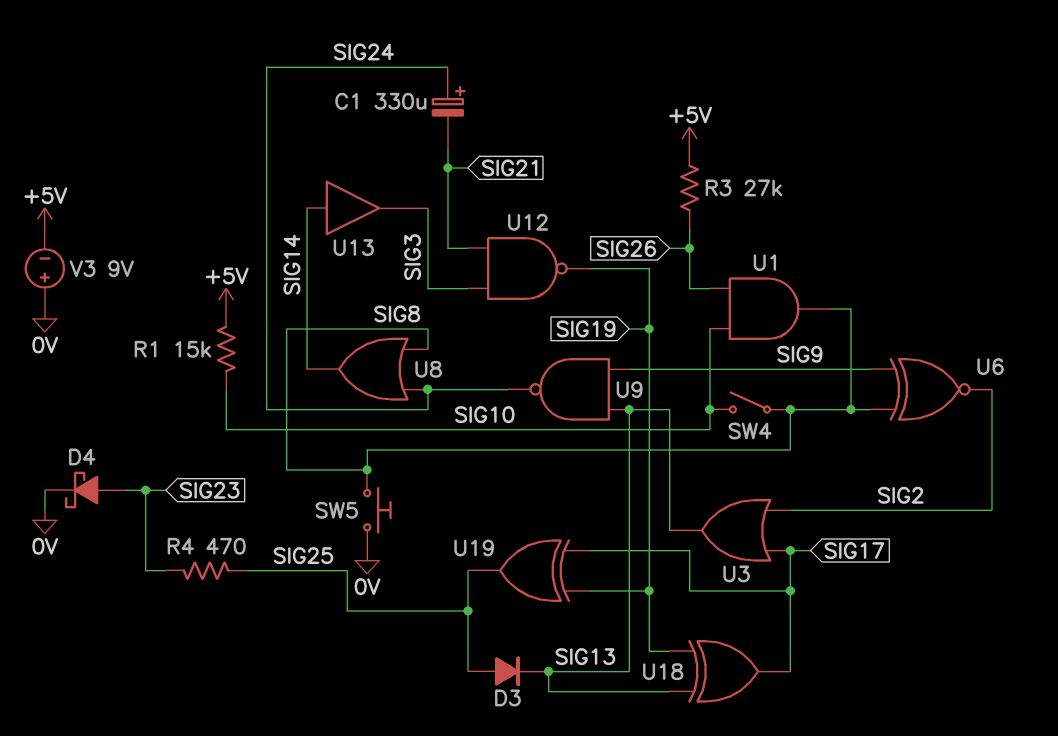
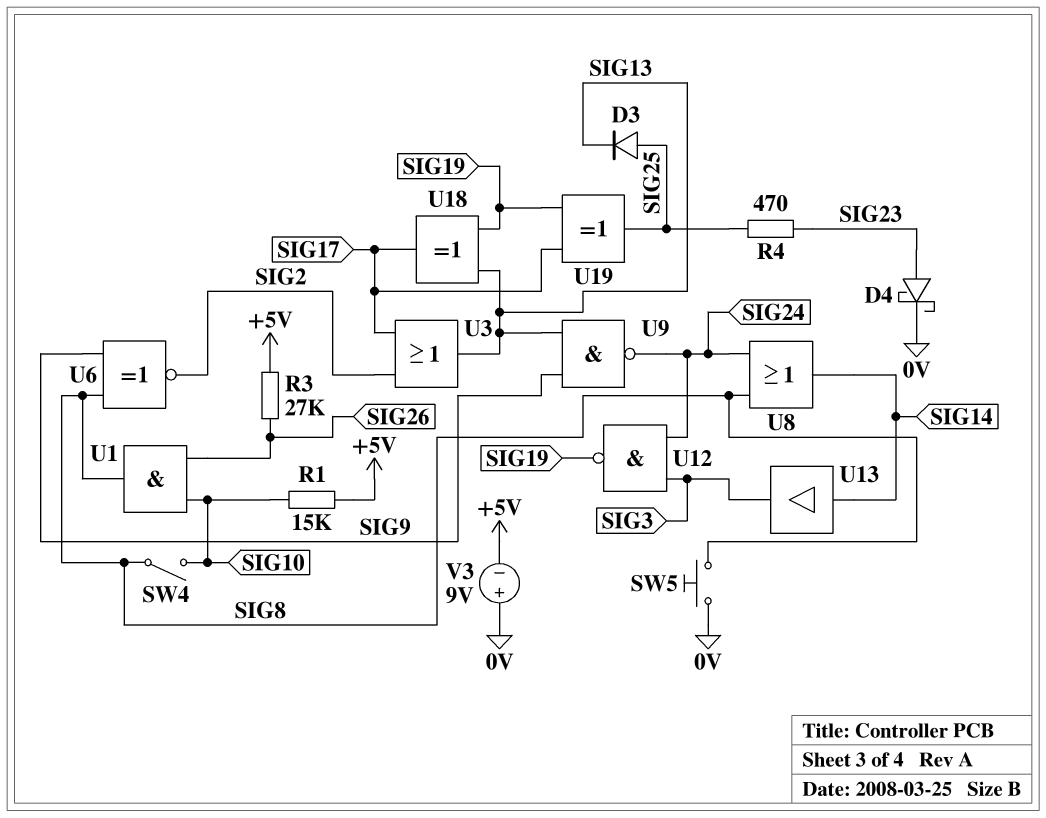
C1: 330uF (plus SIG24, minus SIG21) -> none
U12: NAND (in SIG3, in SIG21, out SIG19) -> NAND (in SIG3, in SIG24, out SIG19)

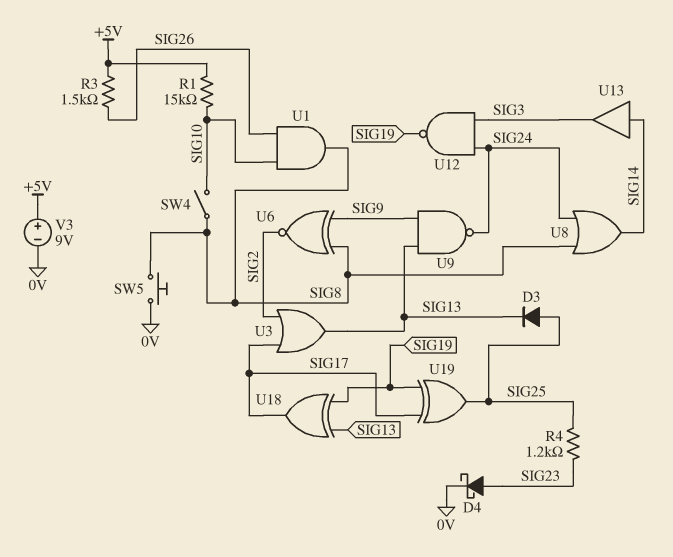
R3: 27k (+5V, SIG26) -> 1.5k (+5V, SIG26)
R4: 470 (SIG23, SIG25) -> 1.2k (SIG23, SIG25)
V3: 9V (plus 0V, minus +5V) -> 9V (plus +5V, minus 0V)

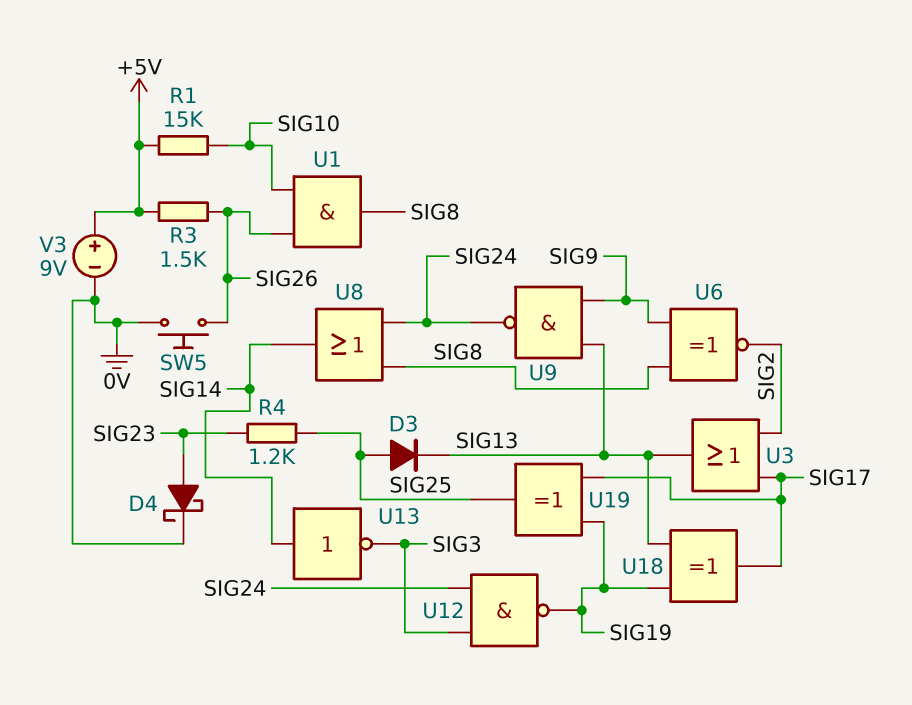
SW4: switch (SIG8, SIG10) -> none
SW5: button (0V, SIG8) -> button (0V, SIG26)
U13: buffer (in SIG14, out SIG3) -> NOT (in SIG14, out SIG3)

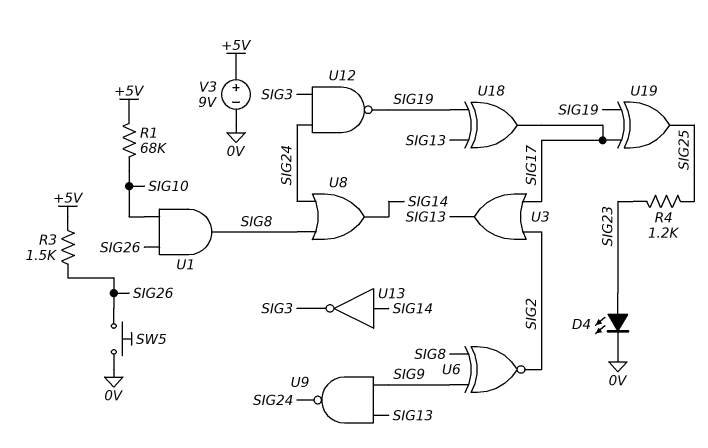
D3: diode (A SIG25, K SIG13) -> none
D4: schottky (A SIG23, K 0V) -> LED (A SIG23, K 0V)
R1: 15k (+5V, SIG10) -> 68k (+5V, SIG10)

